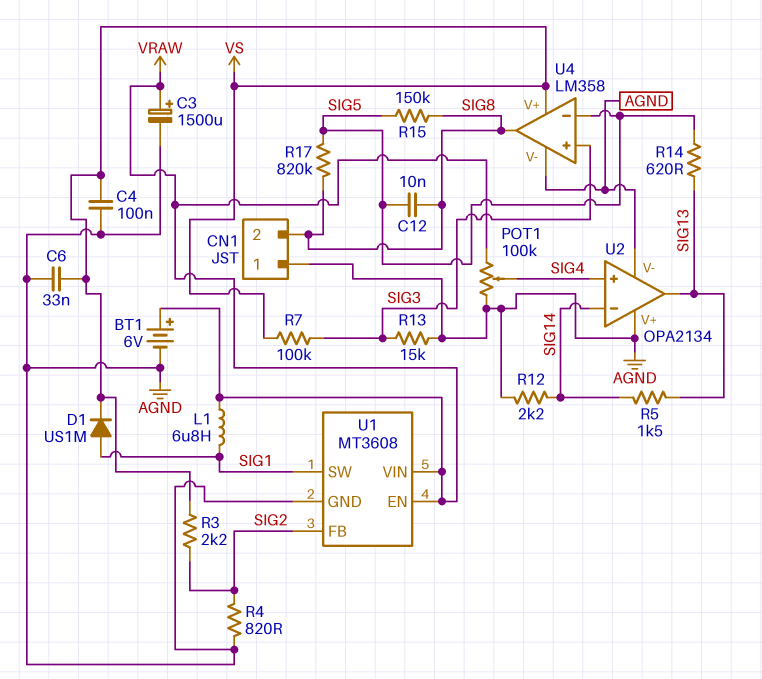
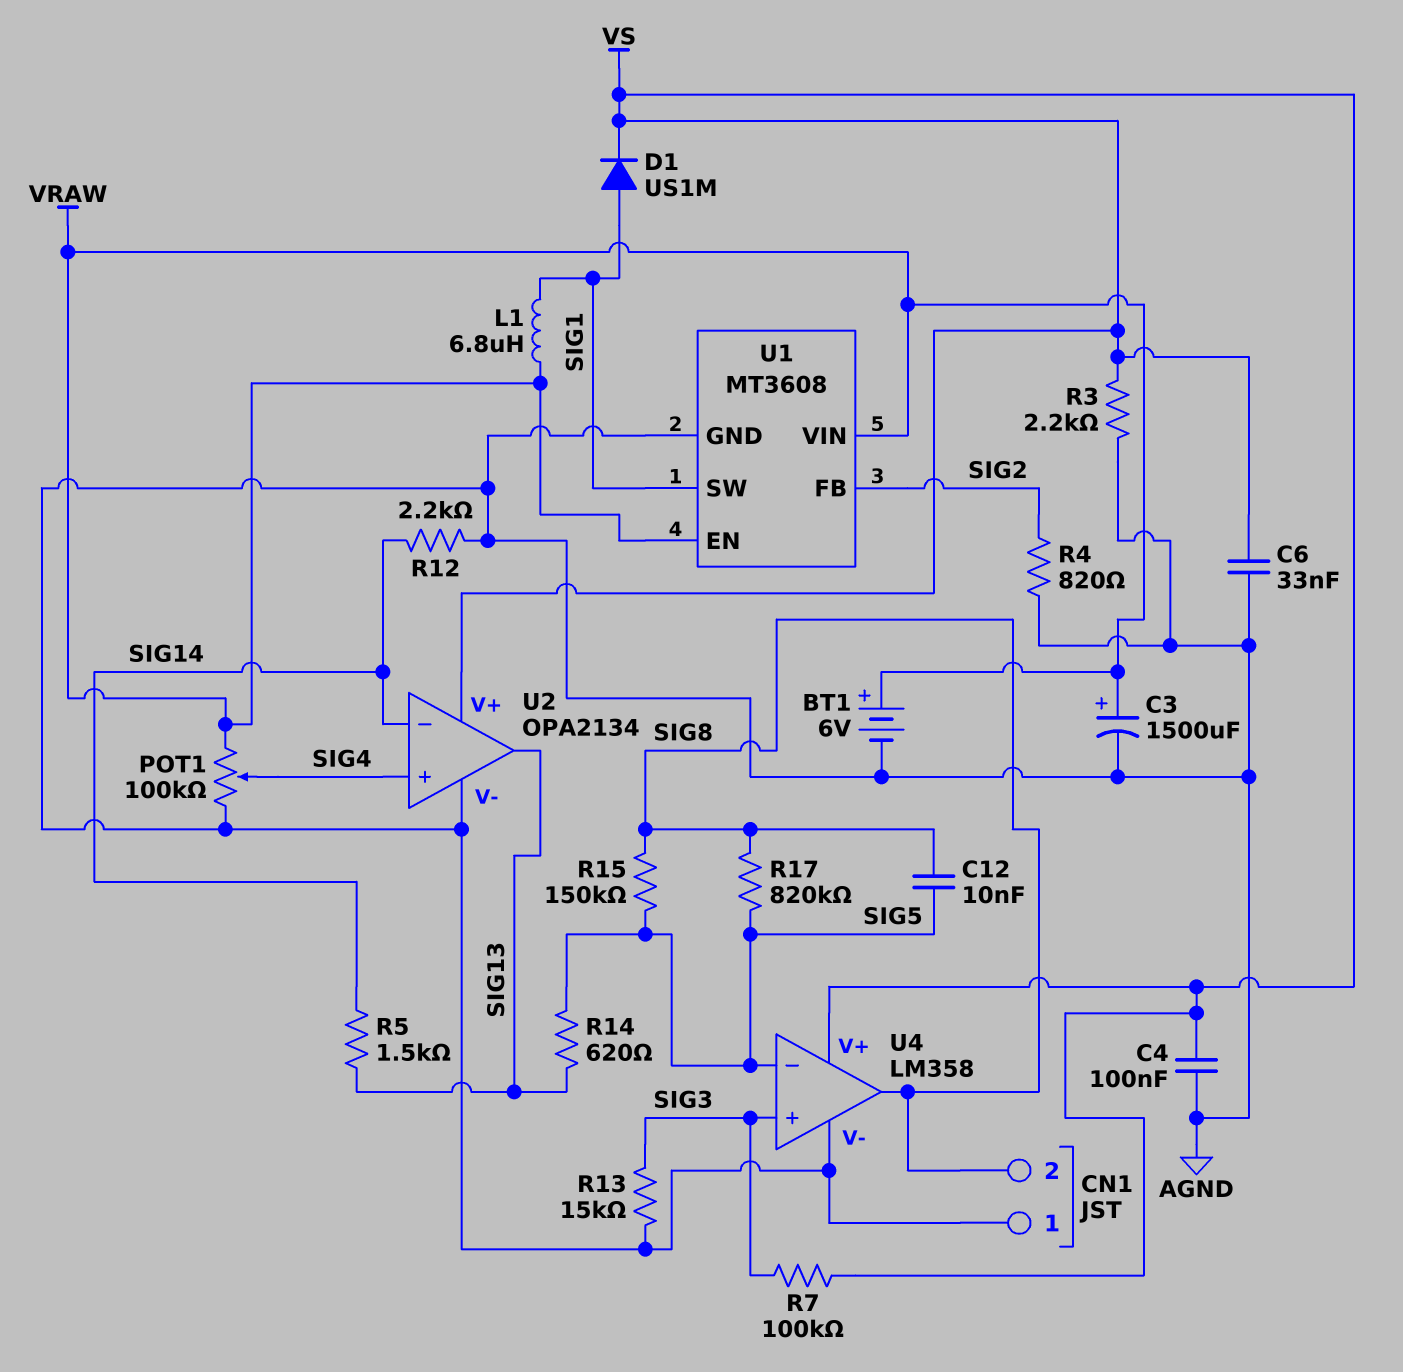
R3: 2.2k (SIG2, VS) -> 2.2k (AGND, VS)
U2 pin V+: AGND -> VS

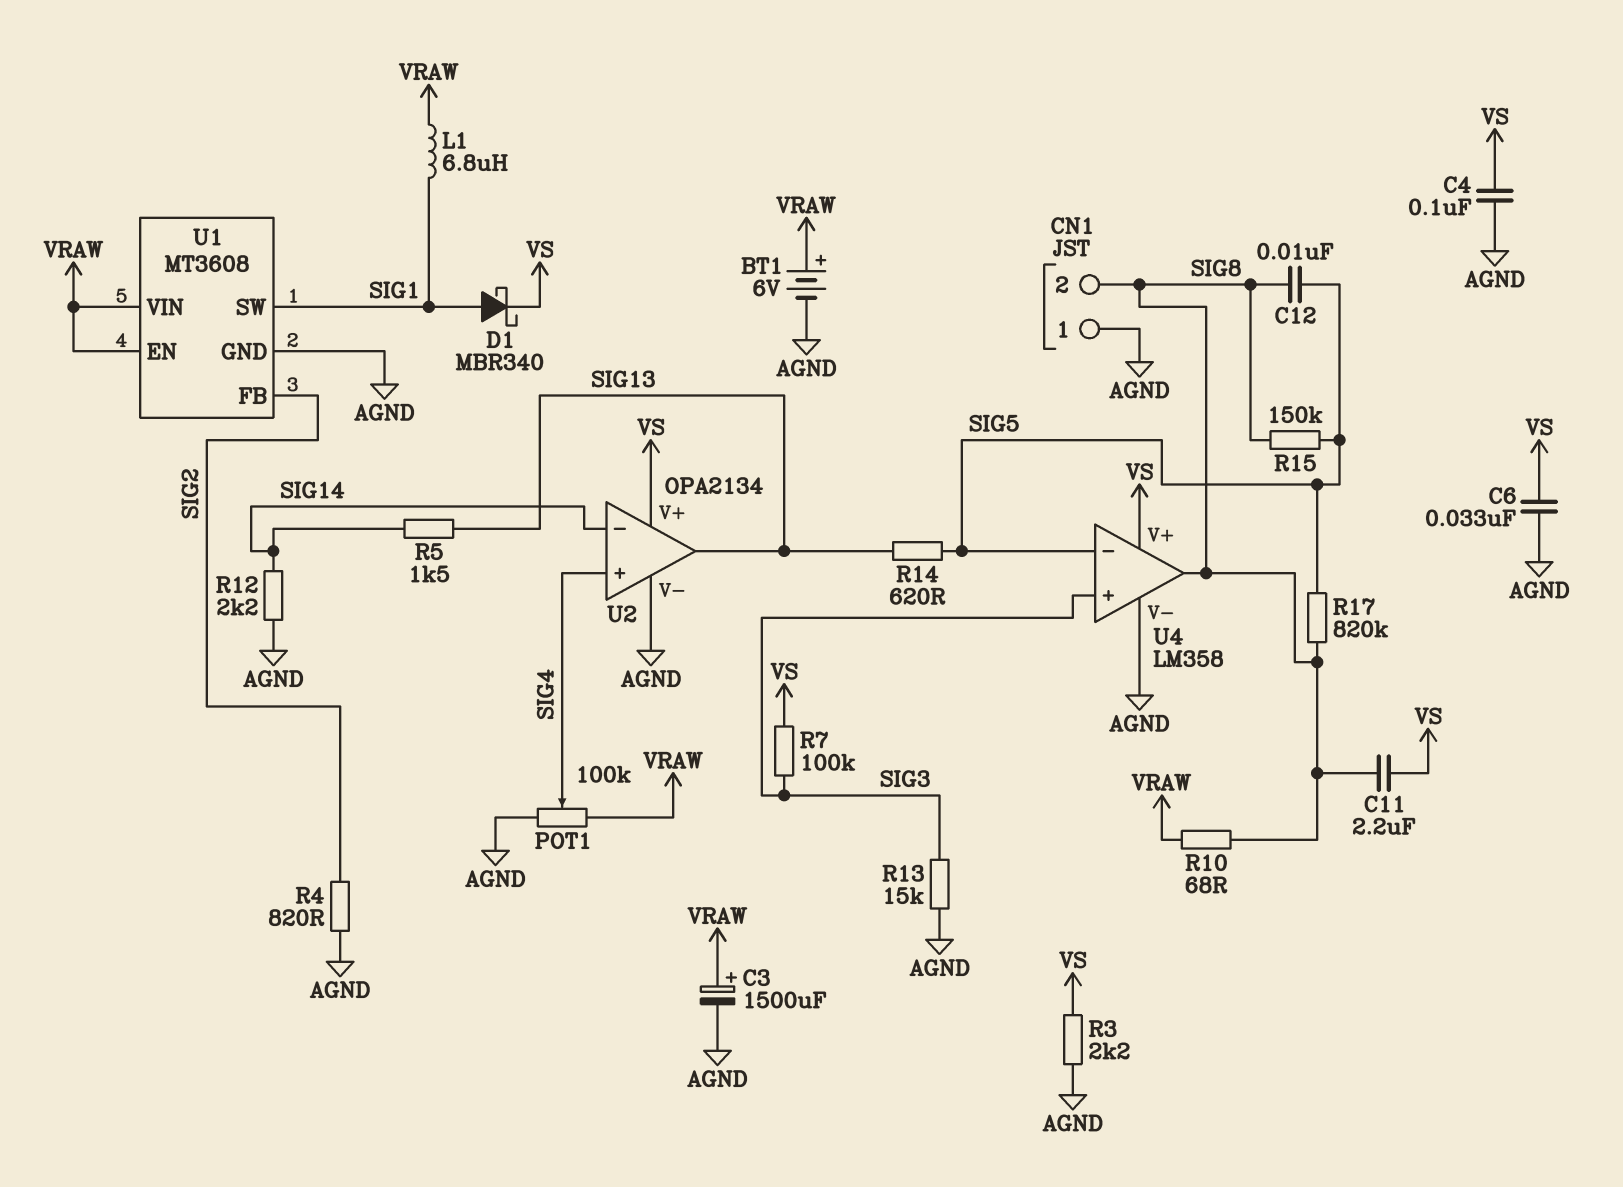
C11: none -> 2.2uF (SIG8, VS)
D1: diode US1M (A SIG1, K VS) -> schottky MBR340 (A SIG1, K VS)
R10: none -> 68 (SIG8, VRAW)

